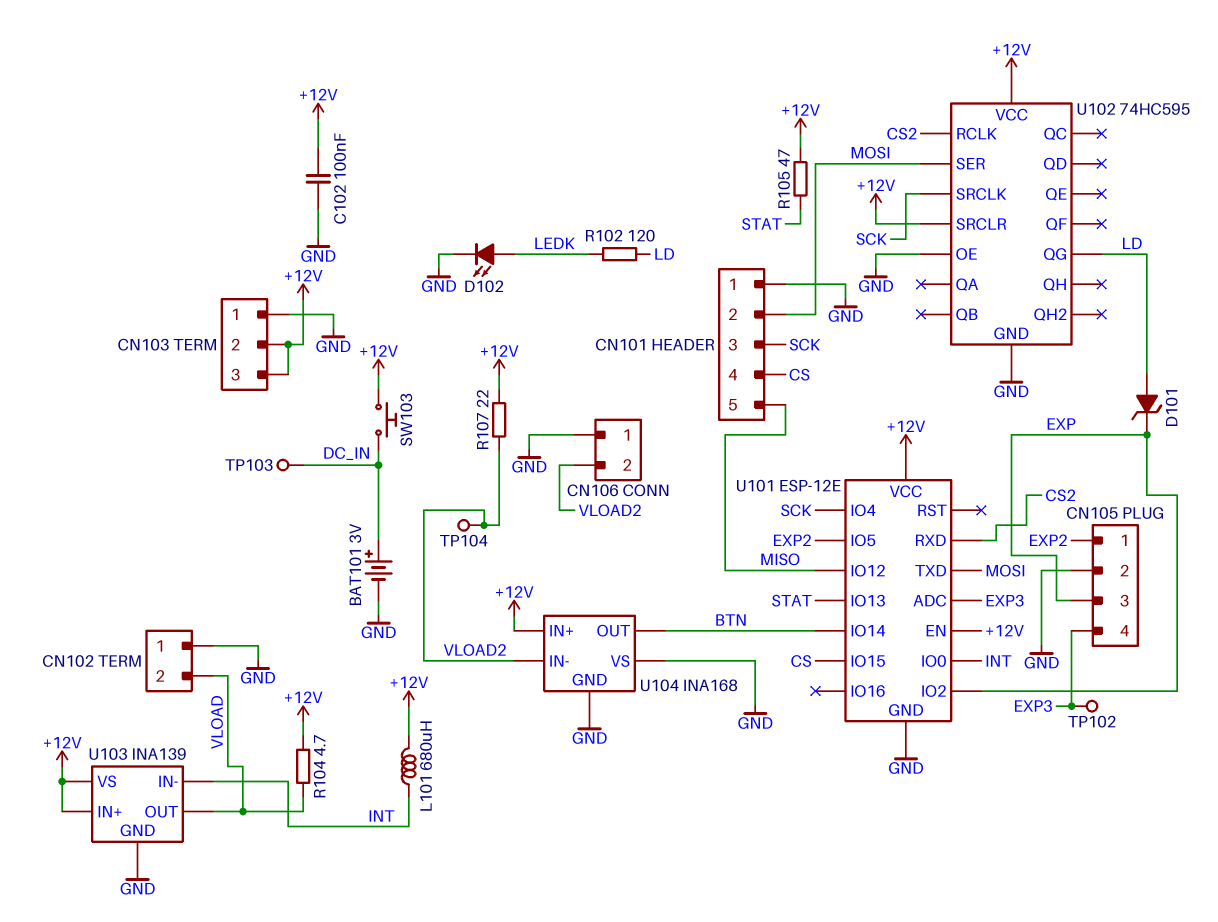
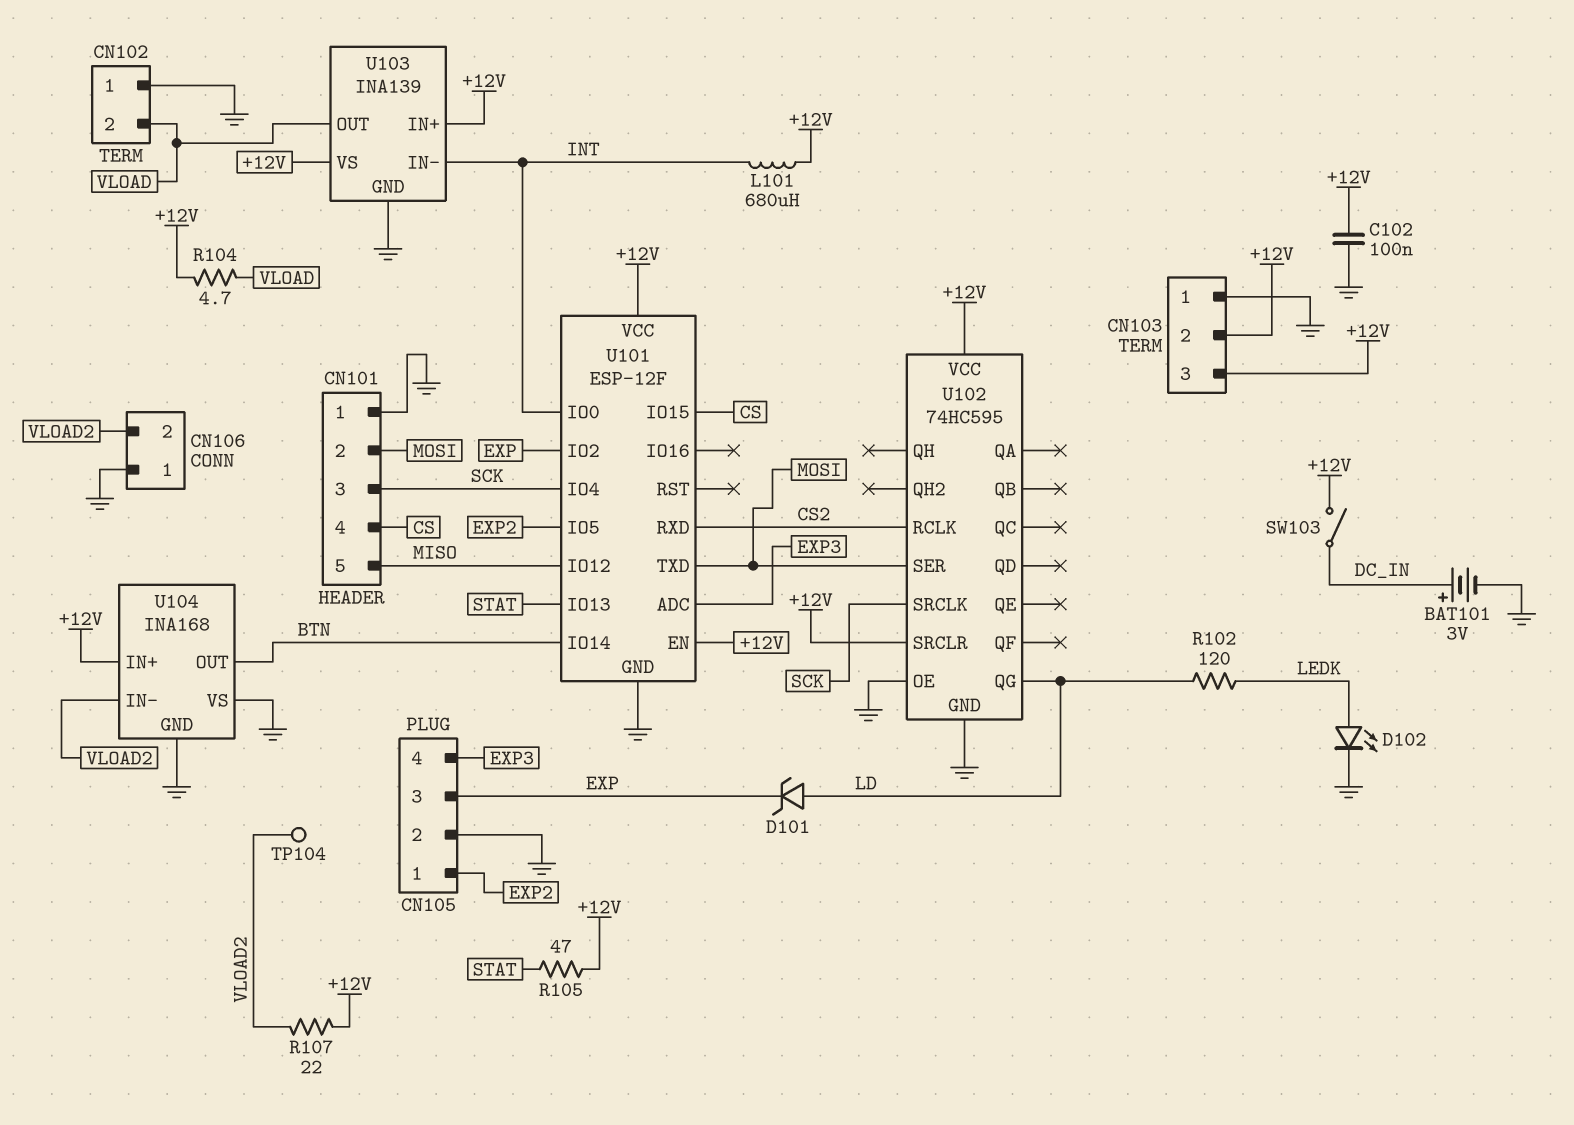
SW103: button (+12V, DC_IN) -> switch (+12V, DC_IN)
TP102: test point (EXP3) -> none
TP103: test point (DC_IN) -> none
U101: ESP-12E -> ESP-12F

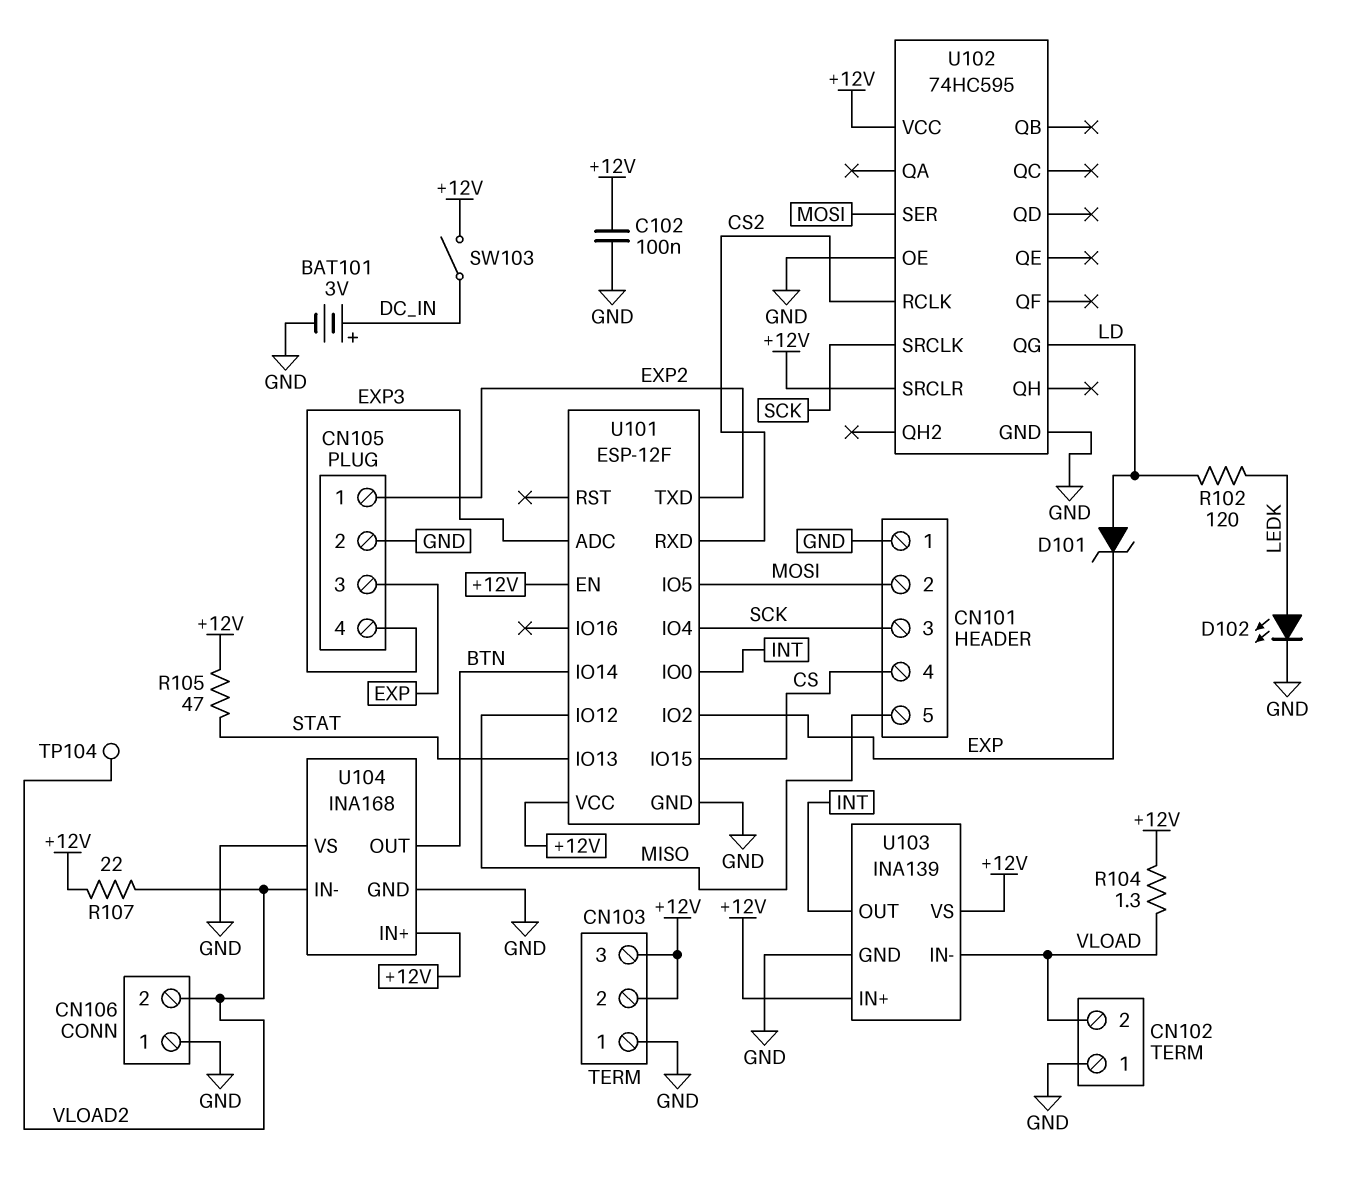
L101: 680uH (+12V, INT) -> none
R104: 4.7 (+12V, VLOAD) -> 1.3 (+12V, VLOAD)
U101 pin IO5: EXP2 -> MOSI
U101 pin TXD: MOSI -> EXP2
U103 pin IN-: INT -> VLOAD
U103 pin OUT: VLOAD -> INT

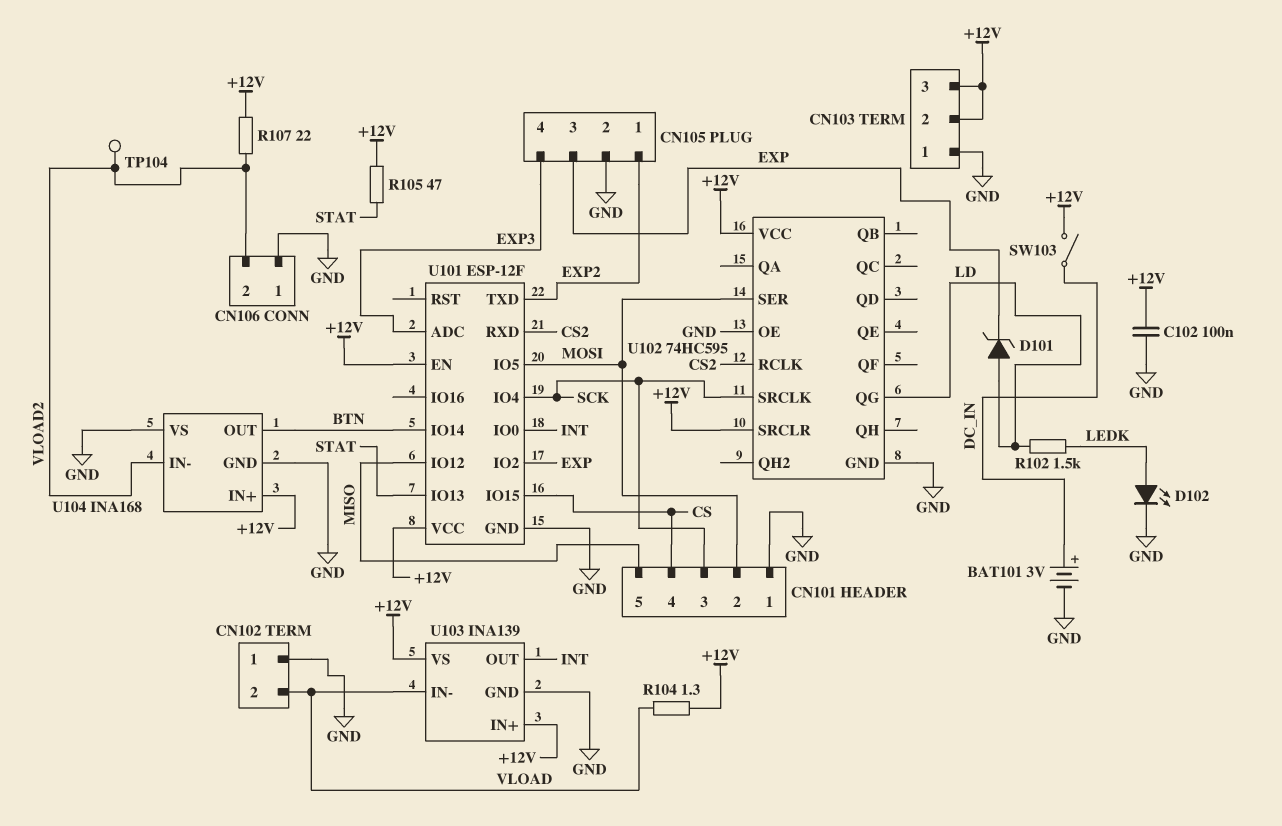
R102: 120 (LD, LEDK) -> 1.5k (LD, LEDK)

